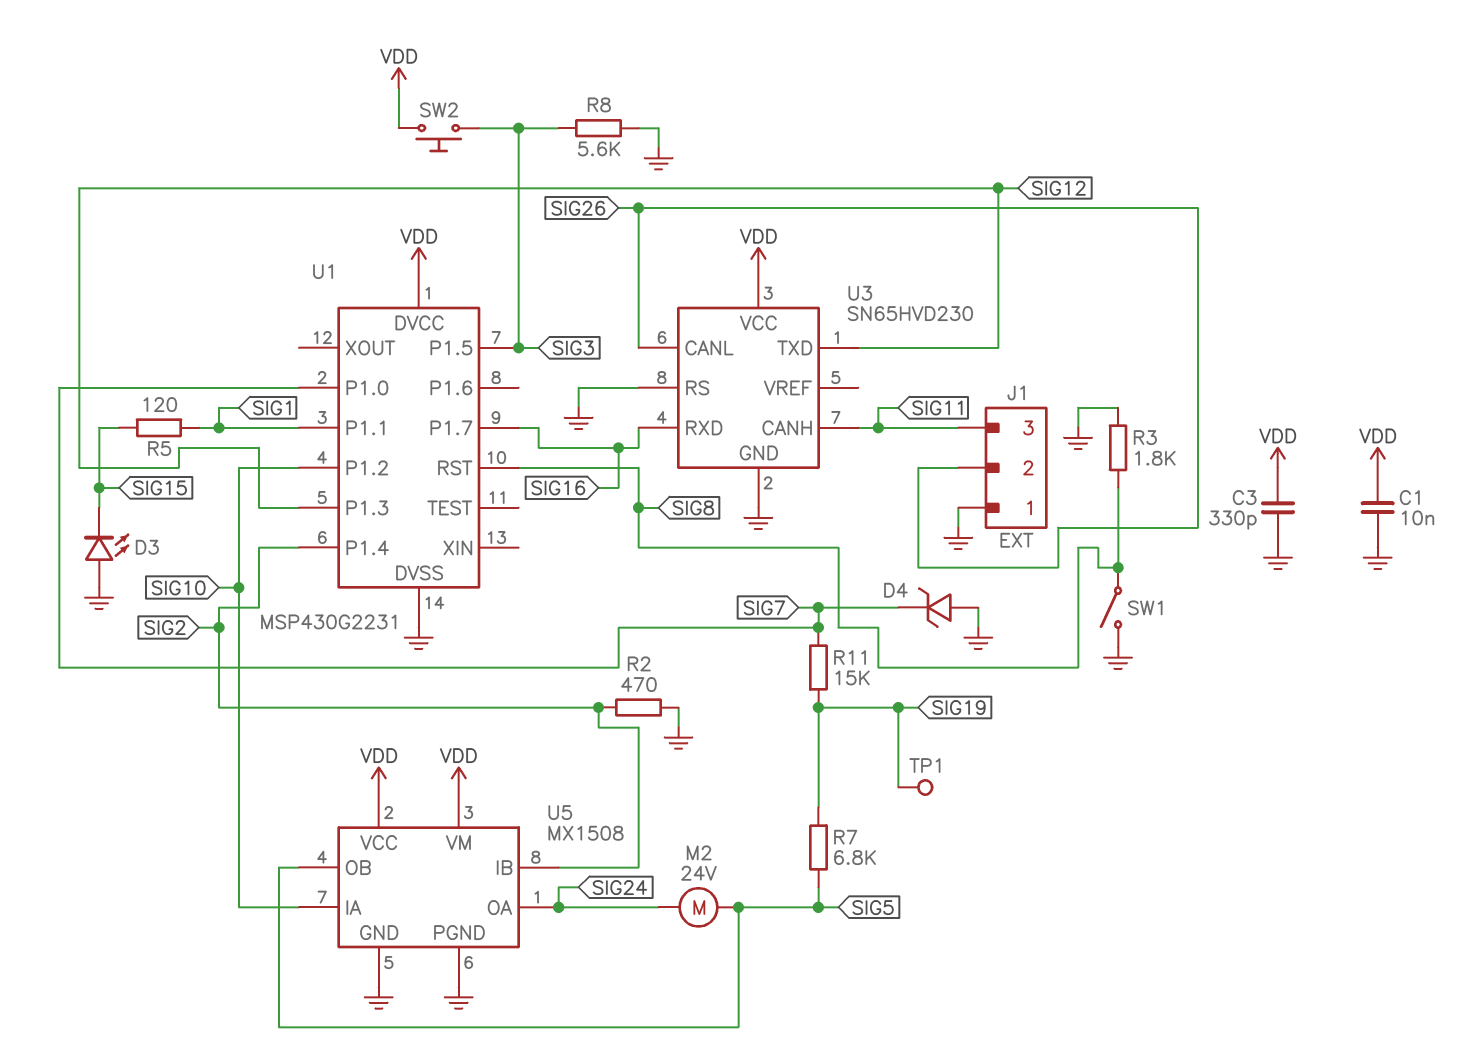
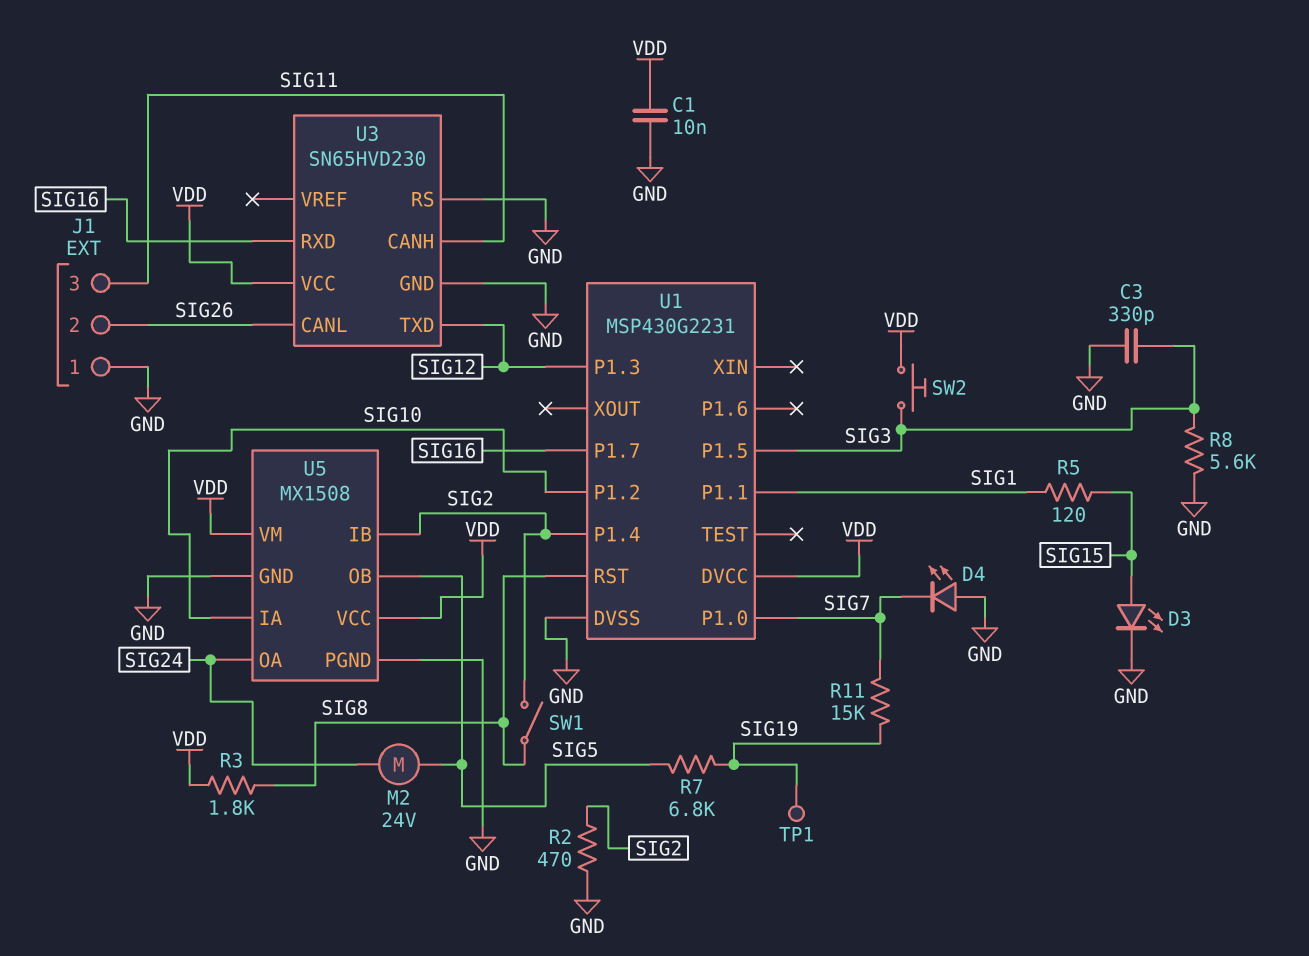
C3: 330pF (GND, VDD) -> 330pF (GND, SIG3)
D3: LED (A GND, K SIG15) -> LED (A SIG15, K GND)
D4: zener (A GND, K SIG7) -> LED (A GND, K SIG7)
R3: 1.8k (GND, SIG8) -> 1.8k (SIG8, VDD)
SW1: switch (GND, SIG8) -> switch (SIG2, SIG8)

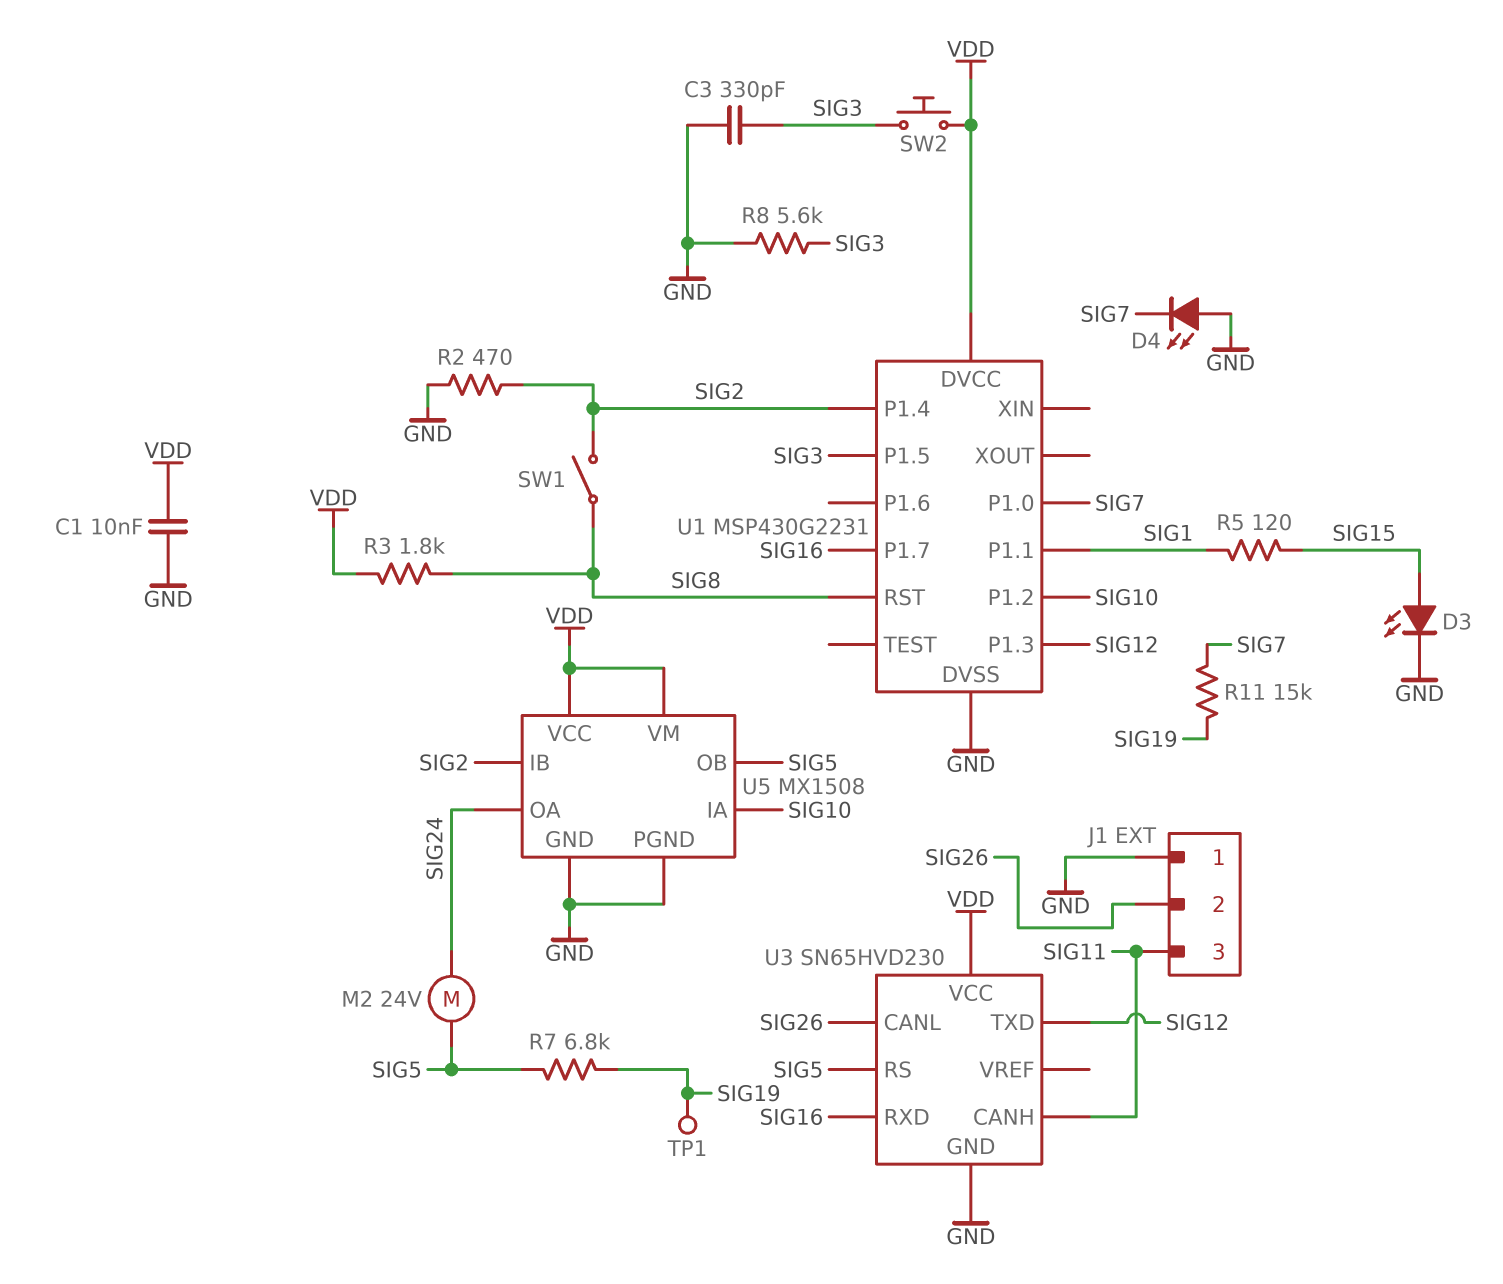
U3 pin RS: GND -> SIG5

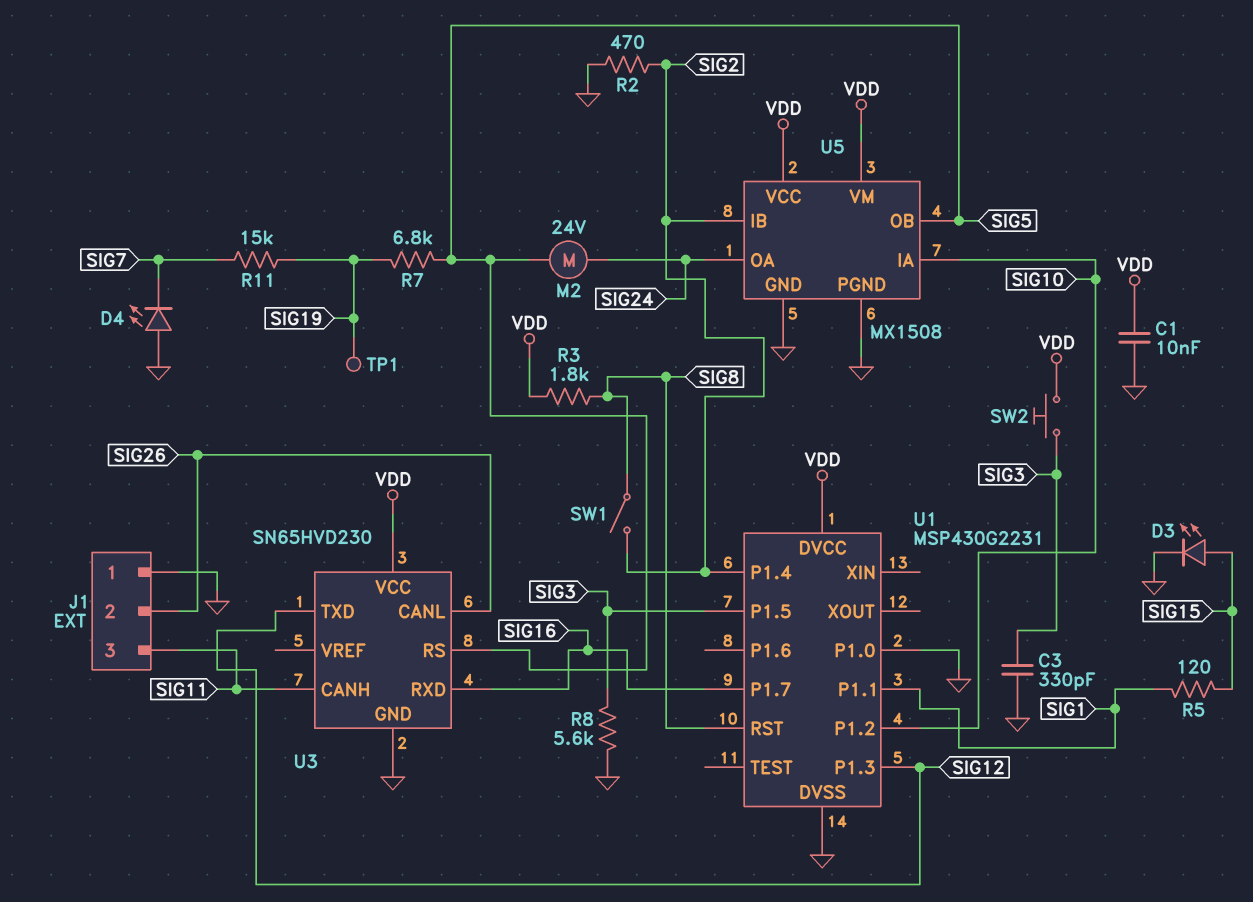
U1 pin P1.0: SIG7 -> GND

